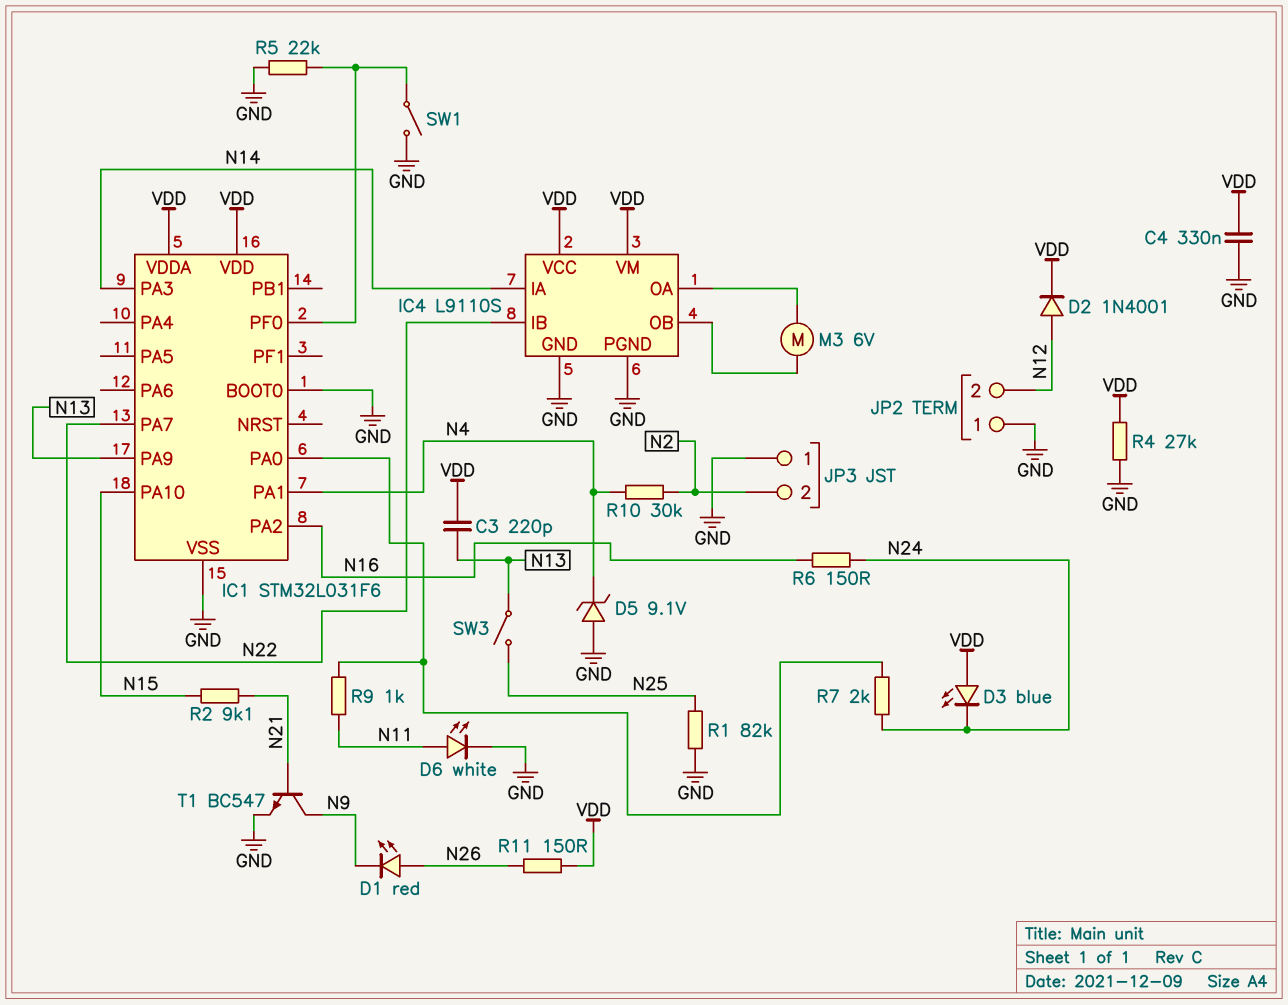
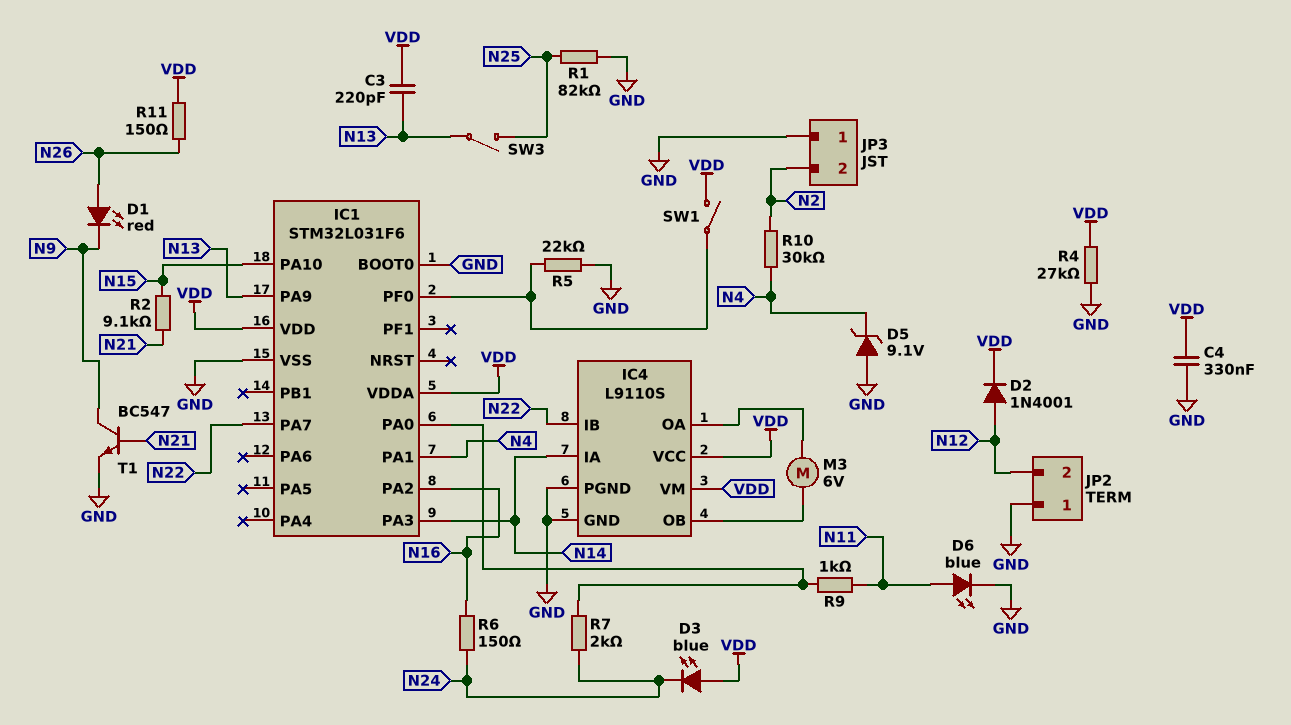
D6: LED white (A N11, K GND) -> LED blue (A N11, K GND)
SW1: switch (GND, IC1/PF0) -> switch (IC1/PF0, VDD)

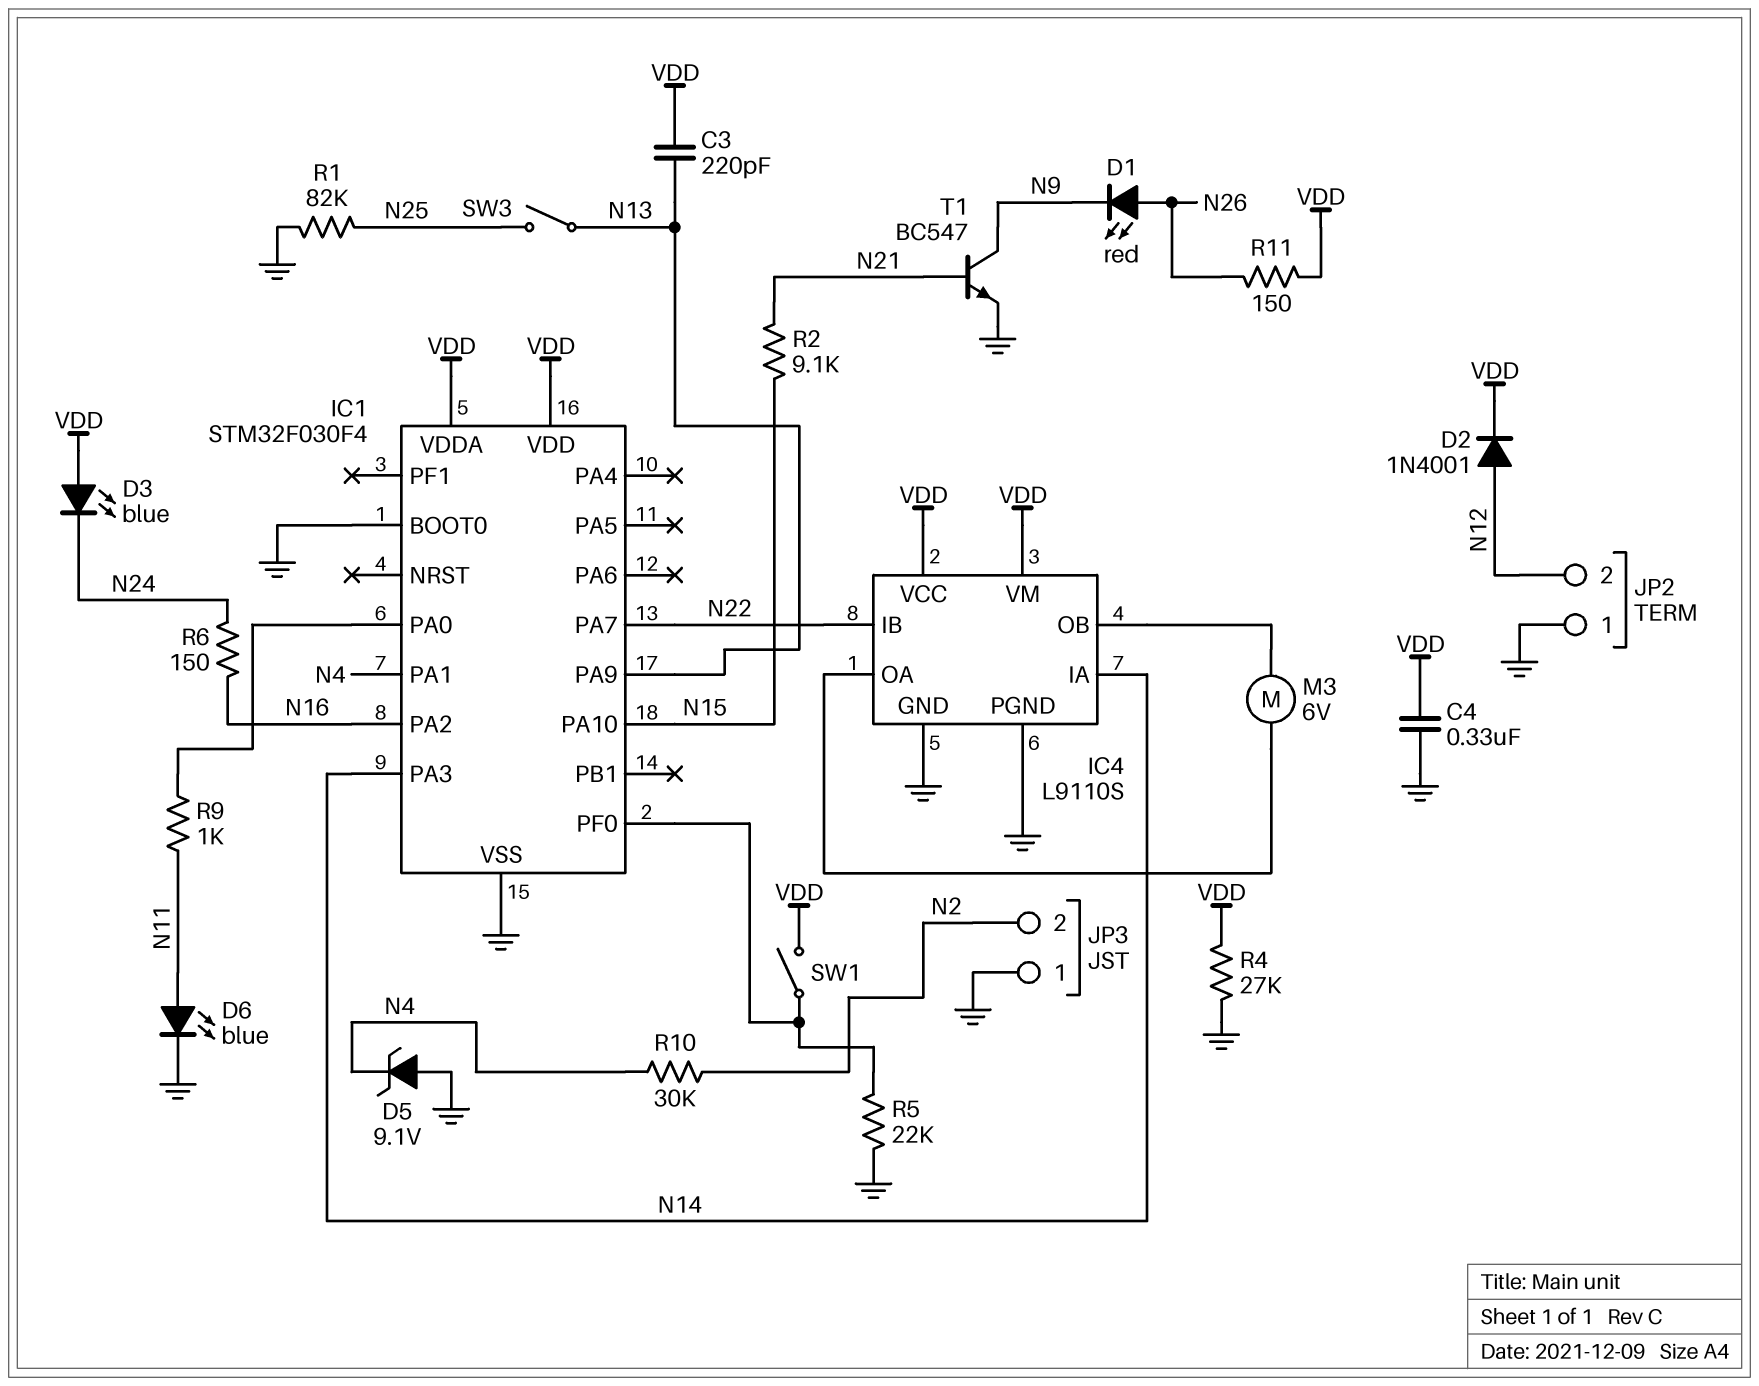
IC1: STM32L031F6 -> STM32F030F4
R7: 2k (IC1/PA0, N24) -> none

